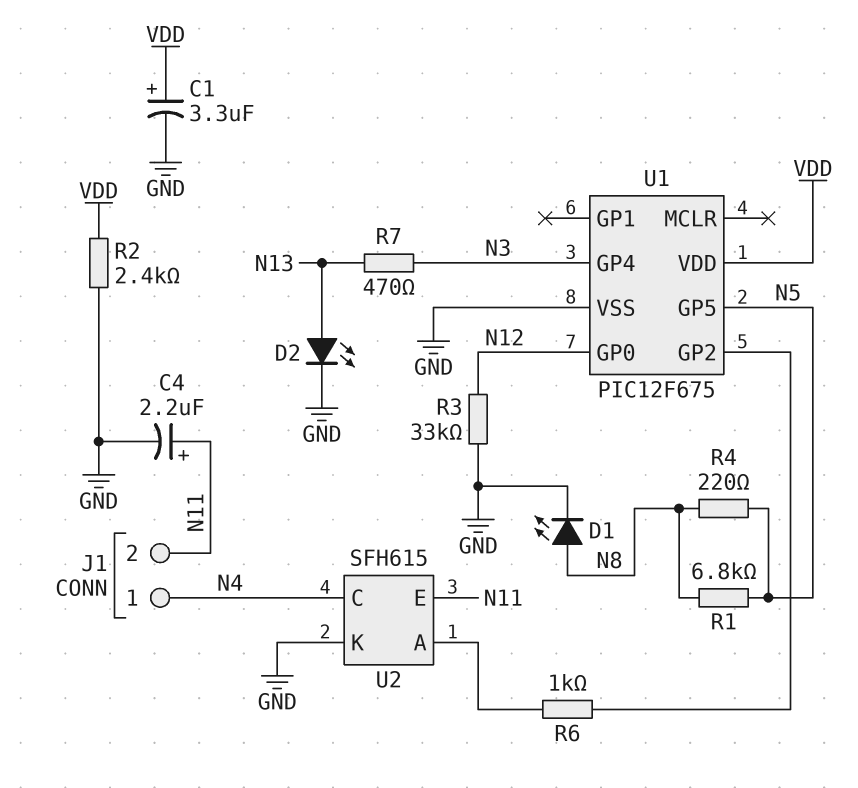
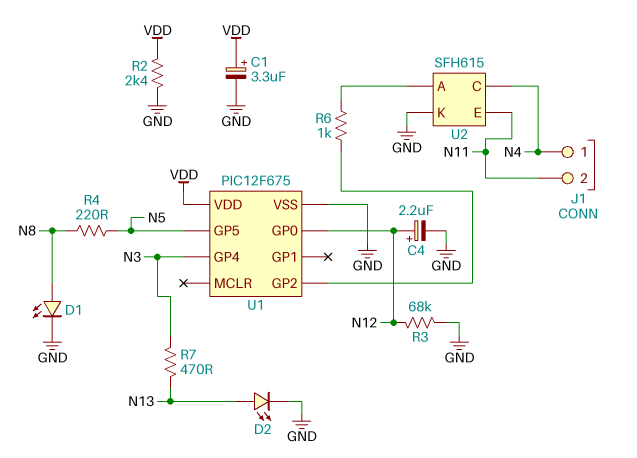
C4: 2.2uF (plus N11, minus GND) -> 2.2uF (plus N12, minus GND)
R1: 6.8k (N5, N8) -> none
R3: 33k (GND, N12) -> 68k (GND, N12)

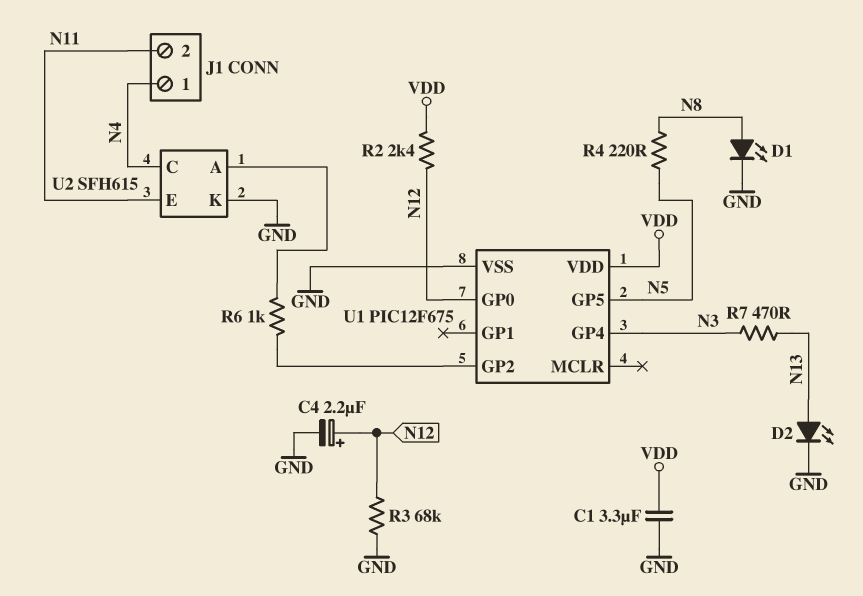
C1: 3.3uF (plus VDD, minus GND) -> 3.3uF (GND, VDD)
R2: 2.4k (GND, VDD) -> 2.4k (N12, VDD)

